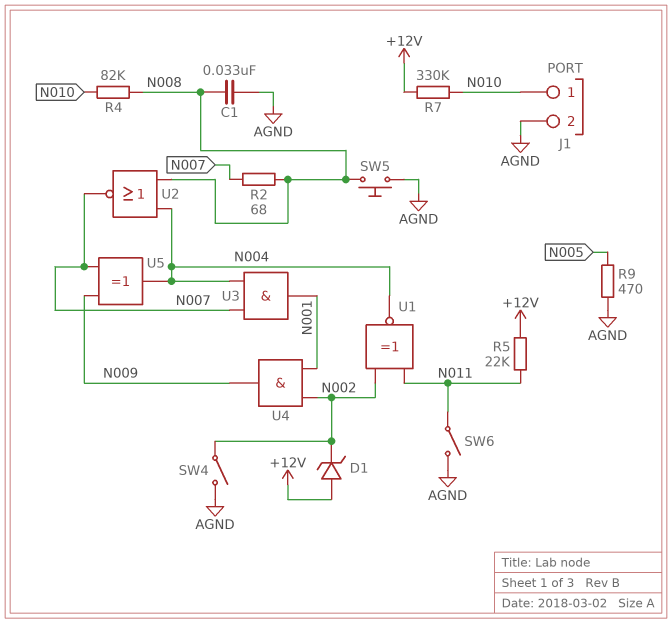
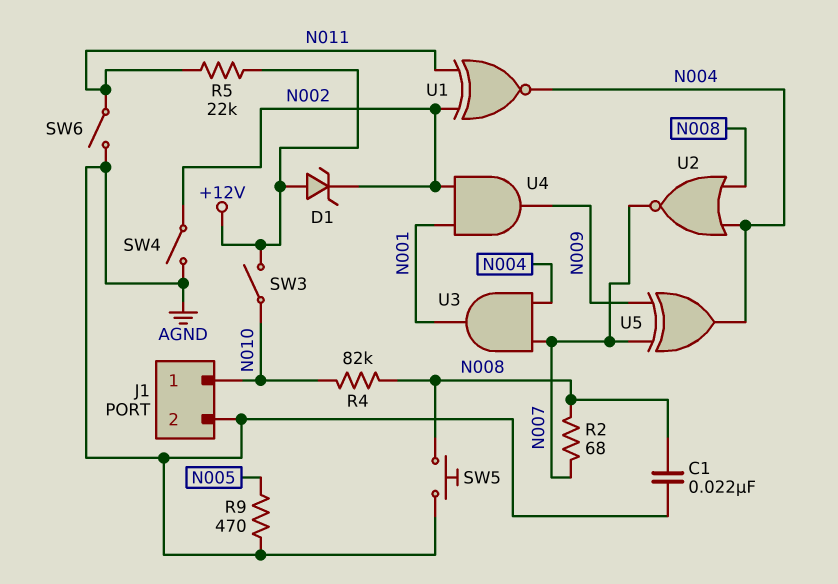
C1: 33nF (AGND, N008) -> 22nF (AGND, N008)
R7: 330k (+12V, N010) -> none
SW3: none -> switch (+12V, N010)

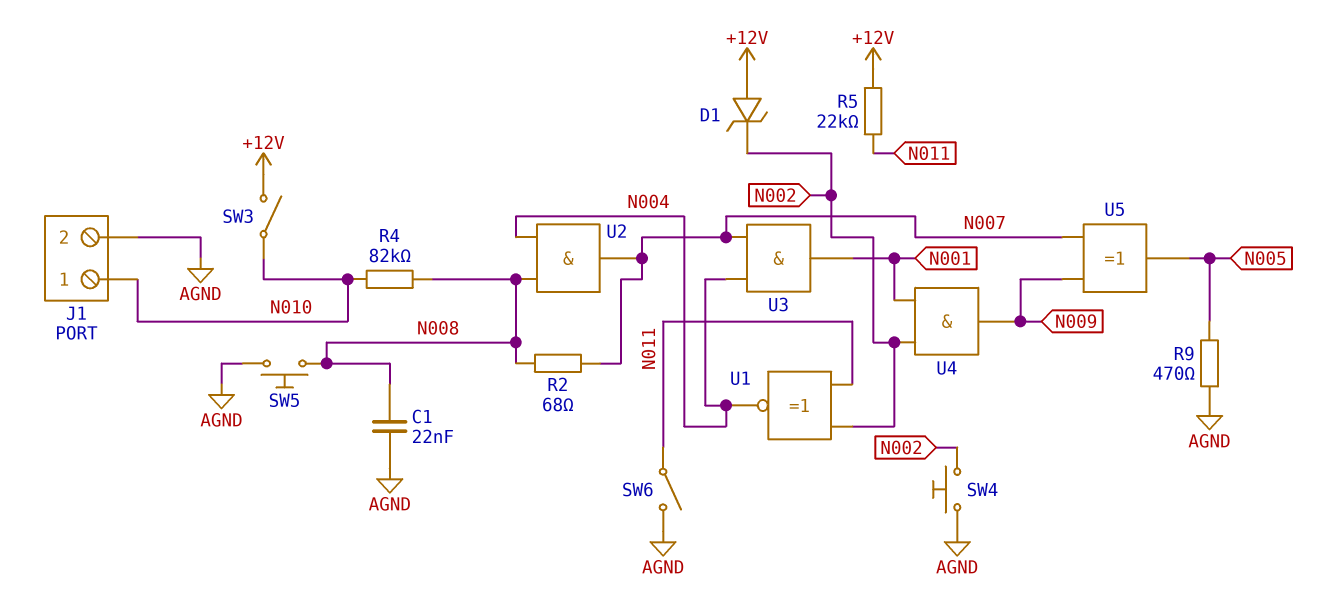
SW4: switch (AGND, N002) -> button (AGND, N002)
U2: NOR (in N004, in N008, out N007) -> AND (in N004, in N008, out N007)
U5: XOR (in N007, in N009, out N004) -> XOR (in N007, in N009, out N005)

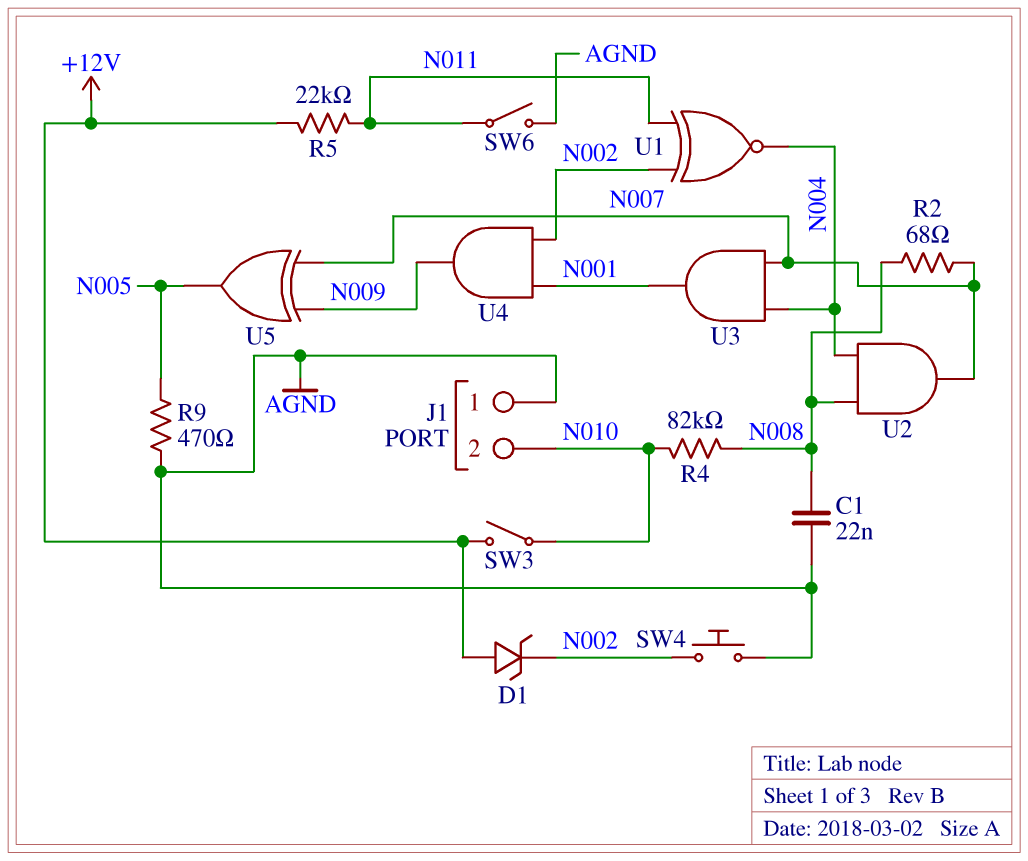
J1 pin 1: N010 -> AGND
J1 pin 2: AGND -> N010
SW5: button (AGND, N008) -> none

